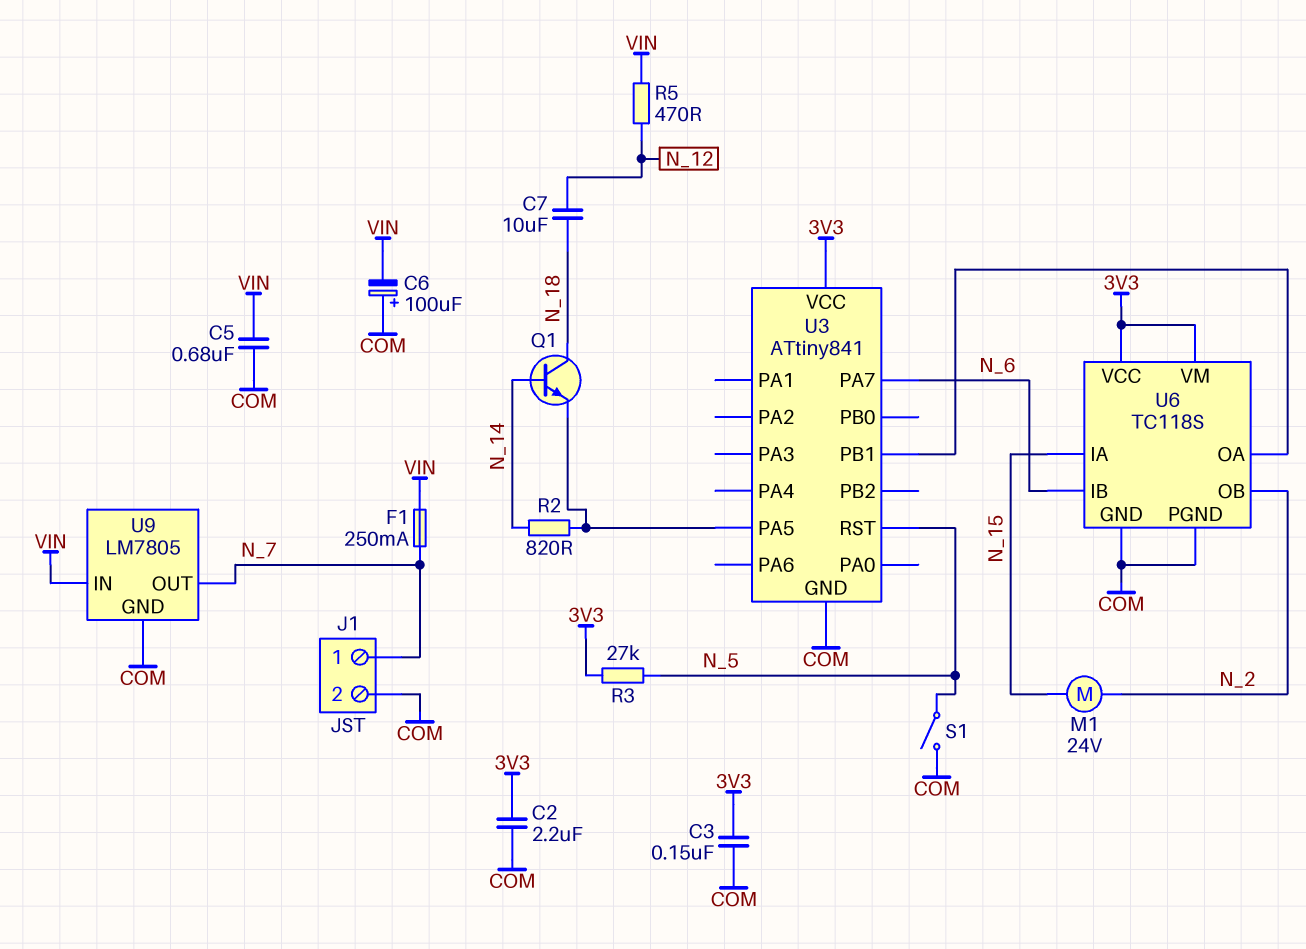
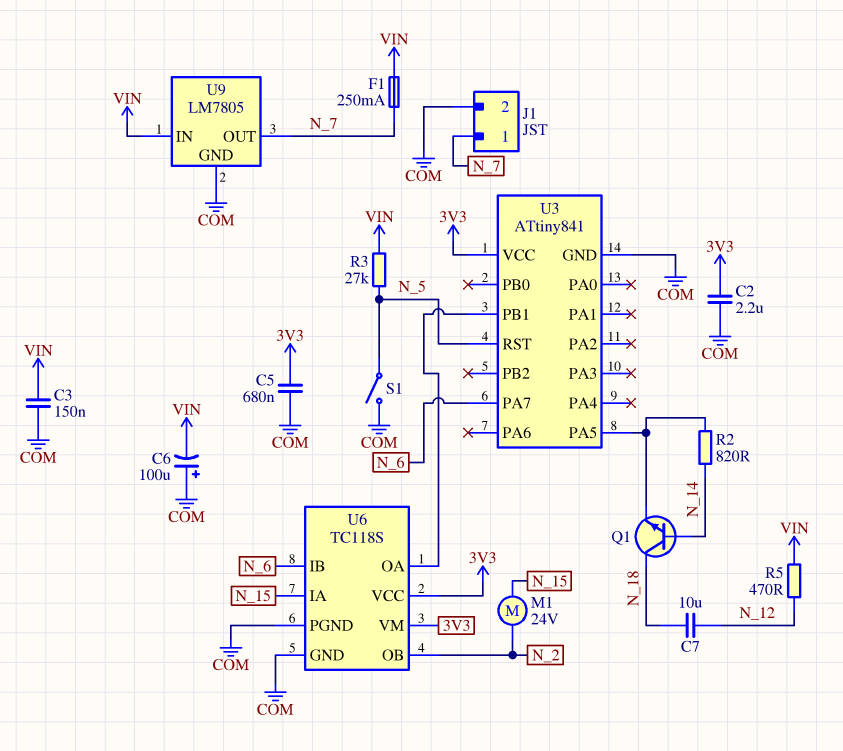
C3: 150nF (3V3, COM) -> 150nF (COM, VIN)
C5: 680nF (COM, VIN) -> 680nF (3V3, COM)
R3: 27k (3V3, N_5) -> 27k (N_5, VIN)

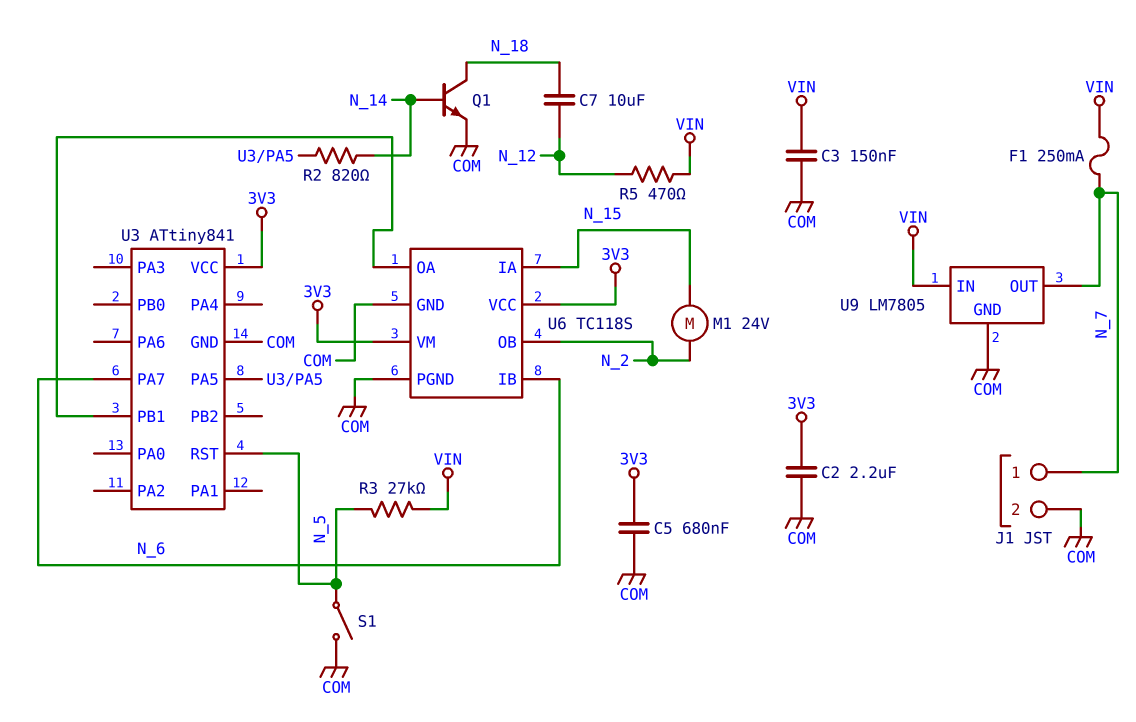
C6: 100uF (plus COM, minus VIN) -> none
Q1: NPN (B N_14, C N_18, E U3/PA5) -> NPN (B N_14, C N_18, E COM)

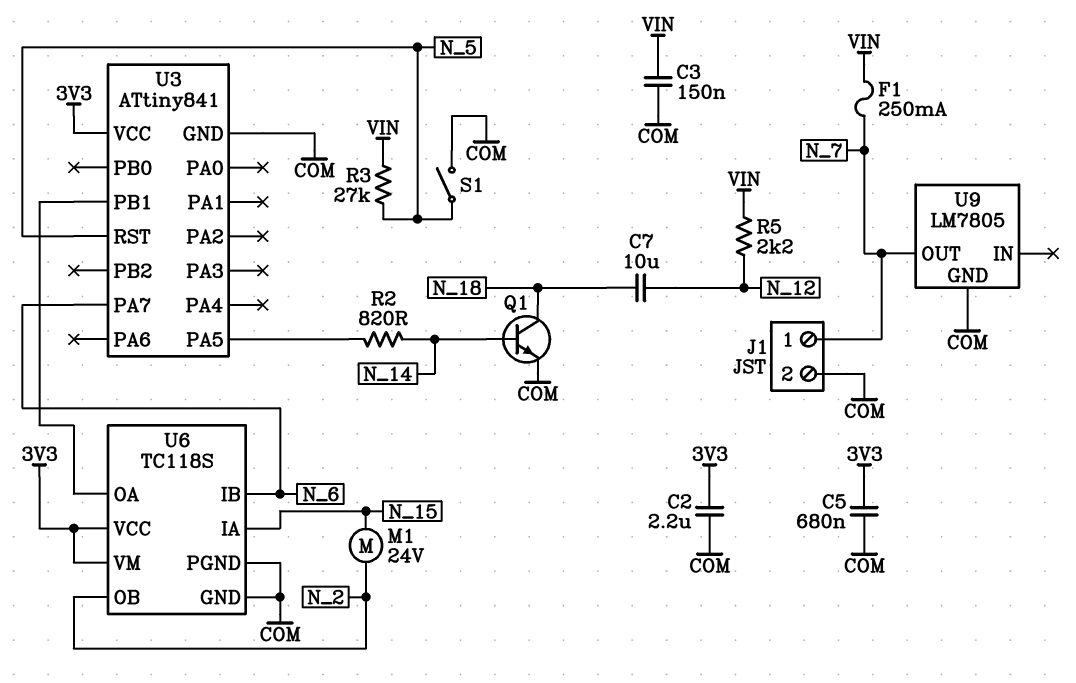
R5: 470 (N_12, VIN) -> 2.2k (N_12, VIN)
U9 pin IN: VIN -> none

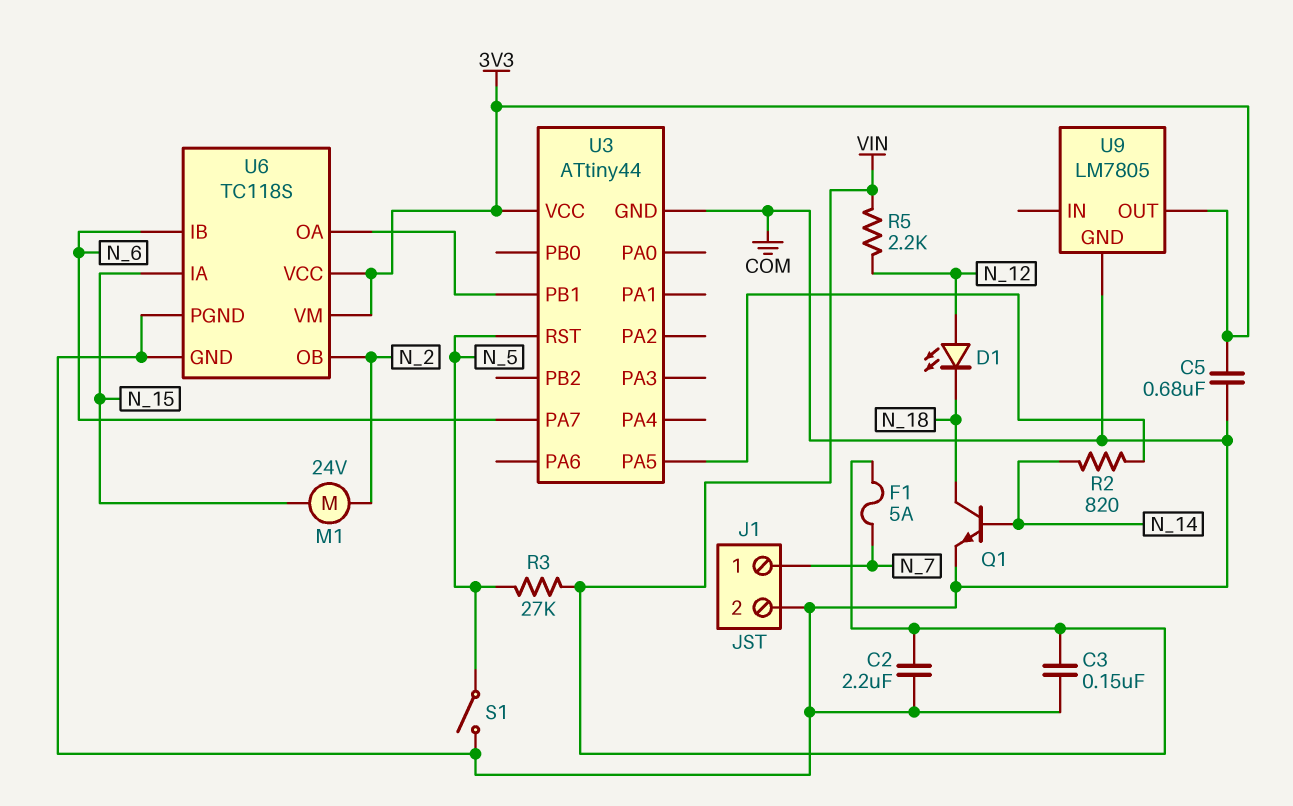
C2: 2.2uF (3V3, COM) -> 2.2uF (COM, VIN)
C7: 10uF (N_12, N_18) -> none
D1: none -> LED (A N_12, K N_18)
F1: 250mA (N_7, VIN) -> 5A (N_7, VIN)
U3: ATtiny841 -> ATtiny44
U9 pin OUT: N_7 -> 3V3

